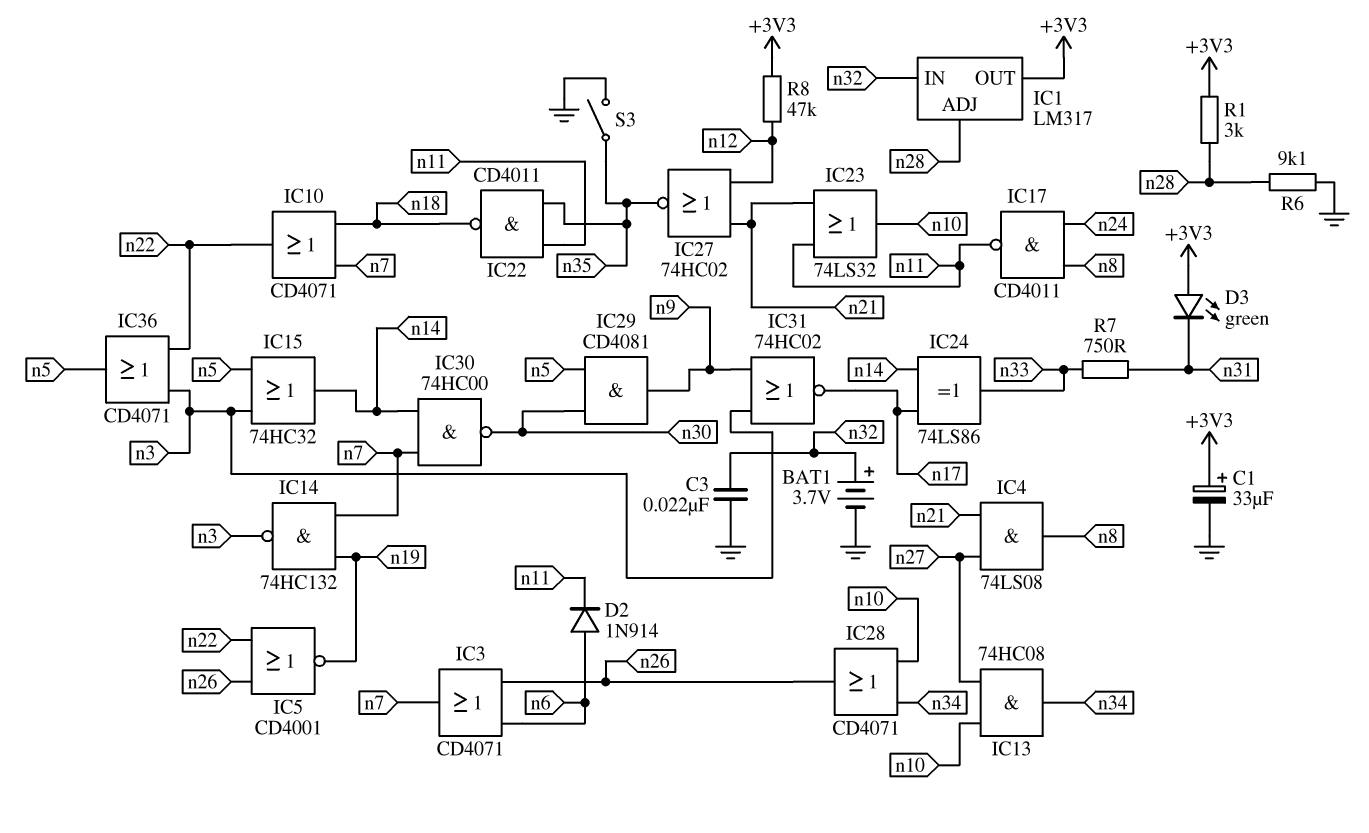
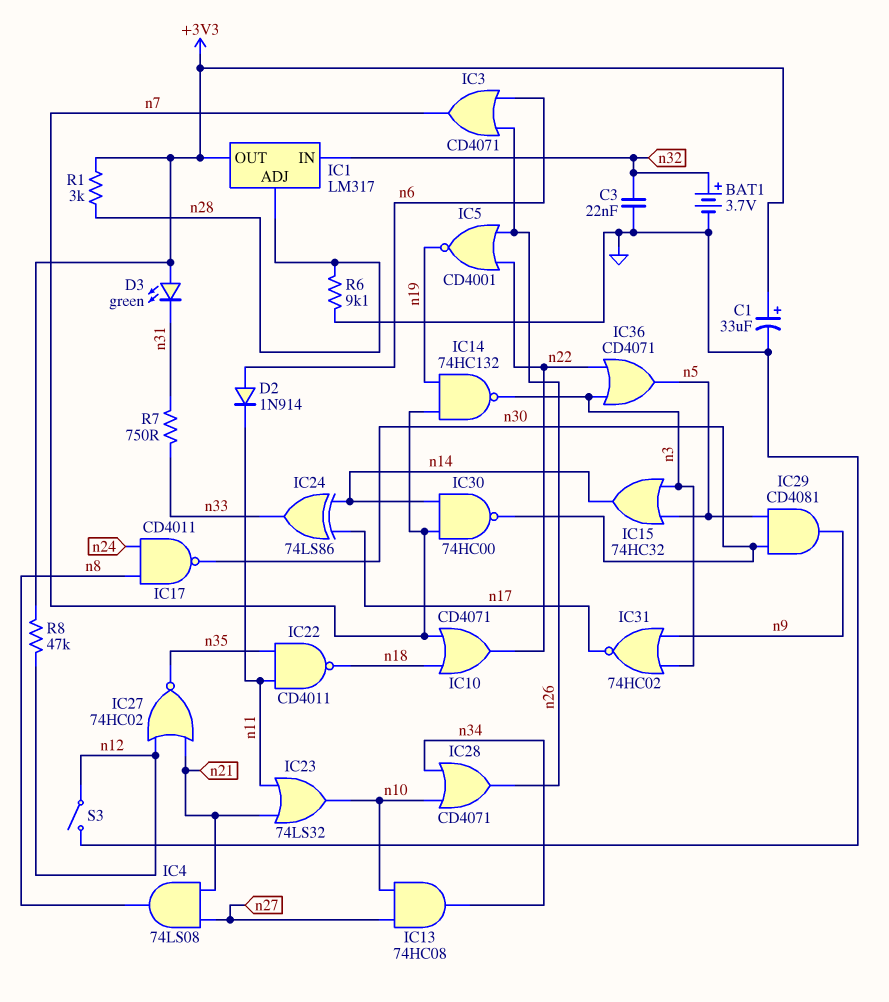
IC17: NAND CD4011 (in n8, in n24, out n11) -> NAND CD4011 (in n8, in n24, out n30)
S3: switch (GND, n35) -> switch (GND, n12)

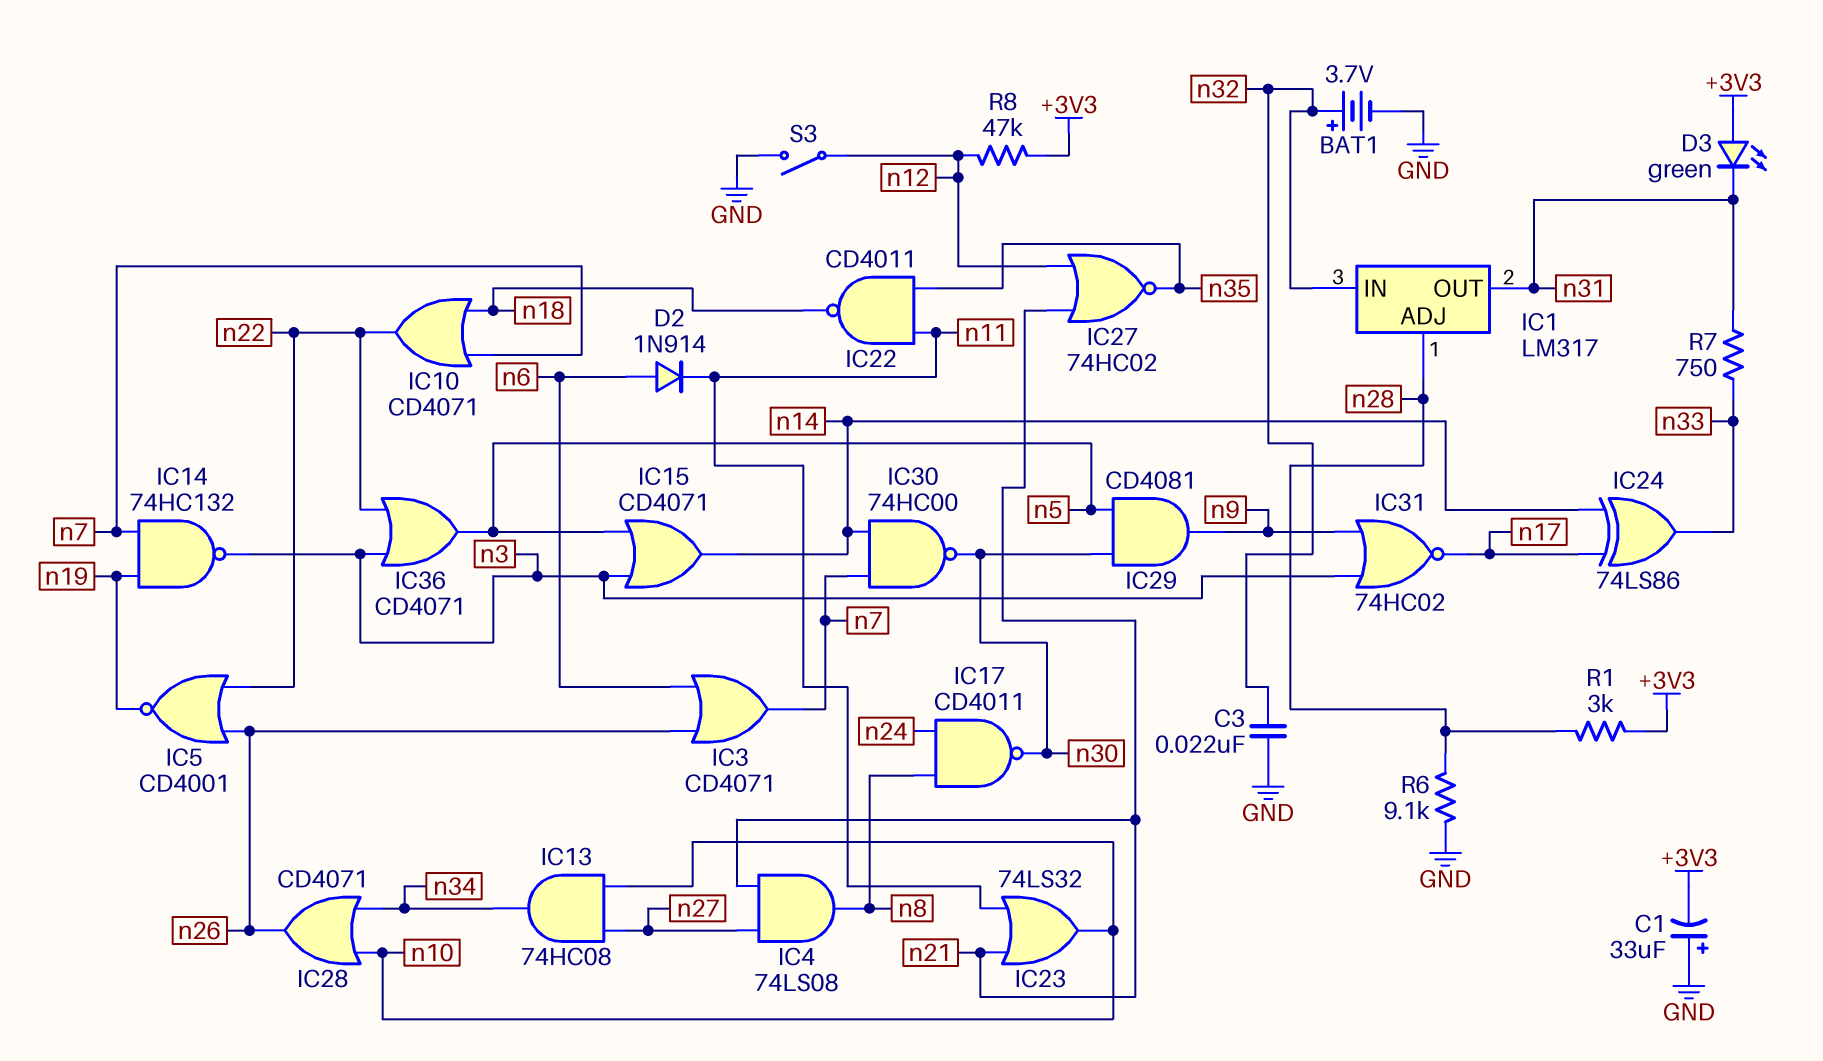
C1: 33uF (plus +3V3, minus GND) -> 33uF (plus GND, minus +3V3)
IC1 pin OUT: +3V3 -> n31
IC15: OR 74HC32 (in n3, in n5, out n14) -> OR CD4071 (in n3, in n5, out n14)

